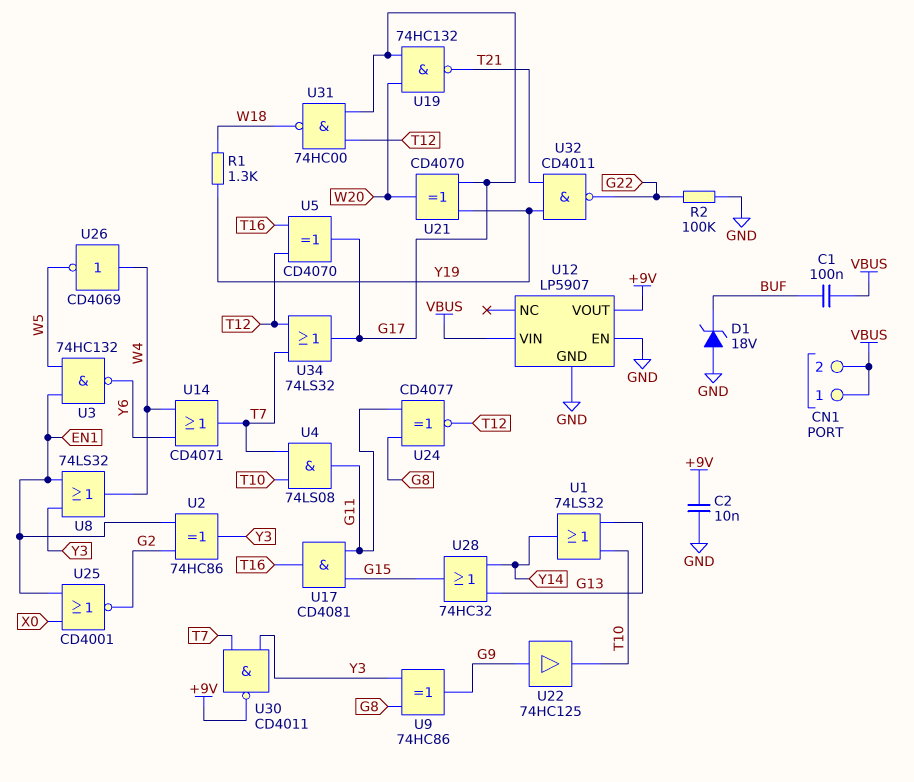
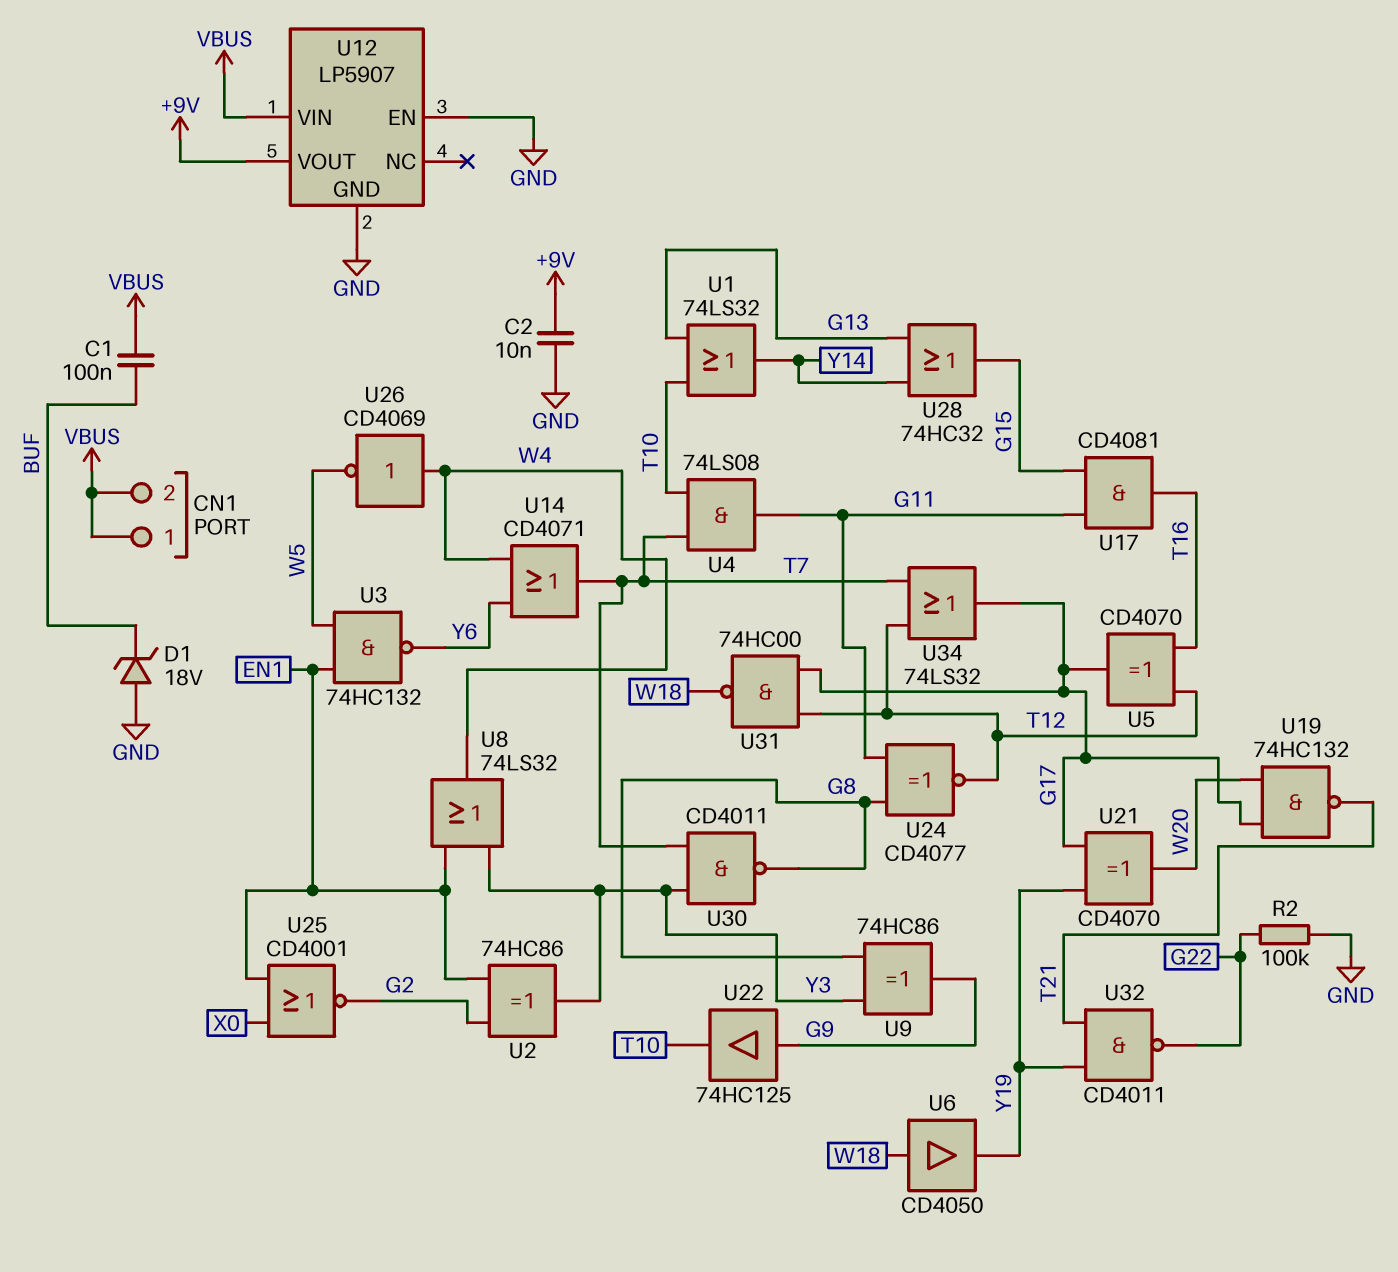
R1: 1.3k (W18, Y19) -> none
U6: none -> buffer CD4050 (in W18, out Y19)
U30: NAND CD4011 (in T7, in Y3, out +9V) -> NAND CD4011 (in T7, in Y3, out G8)

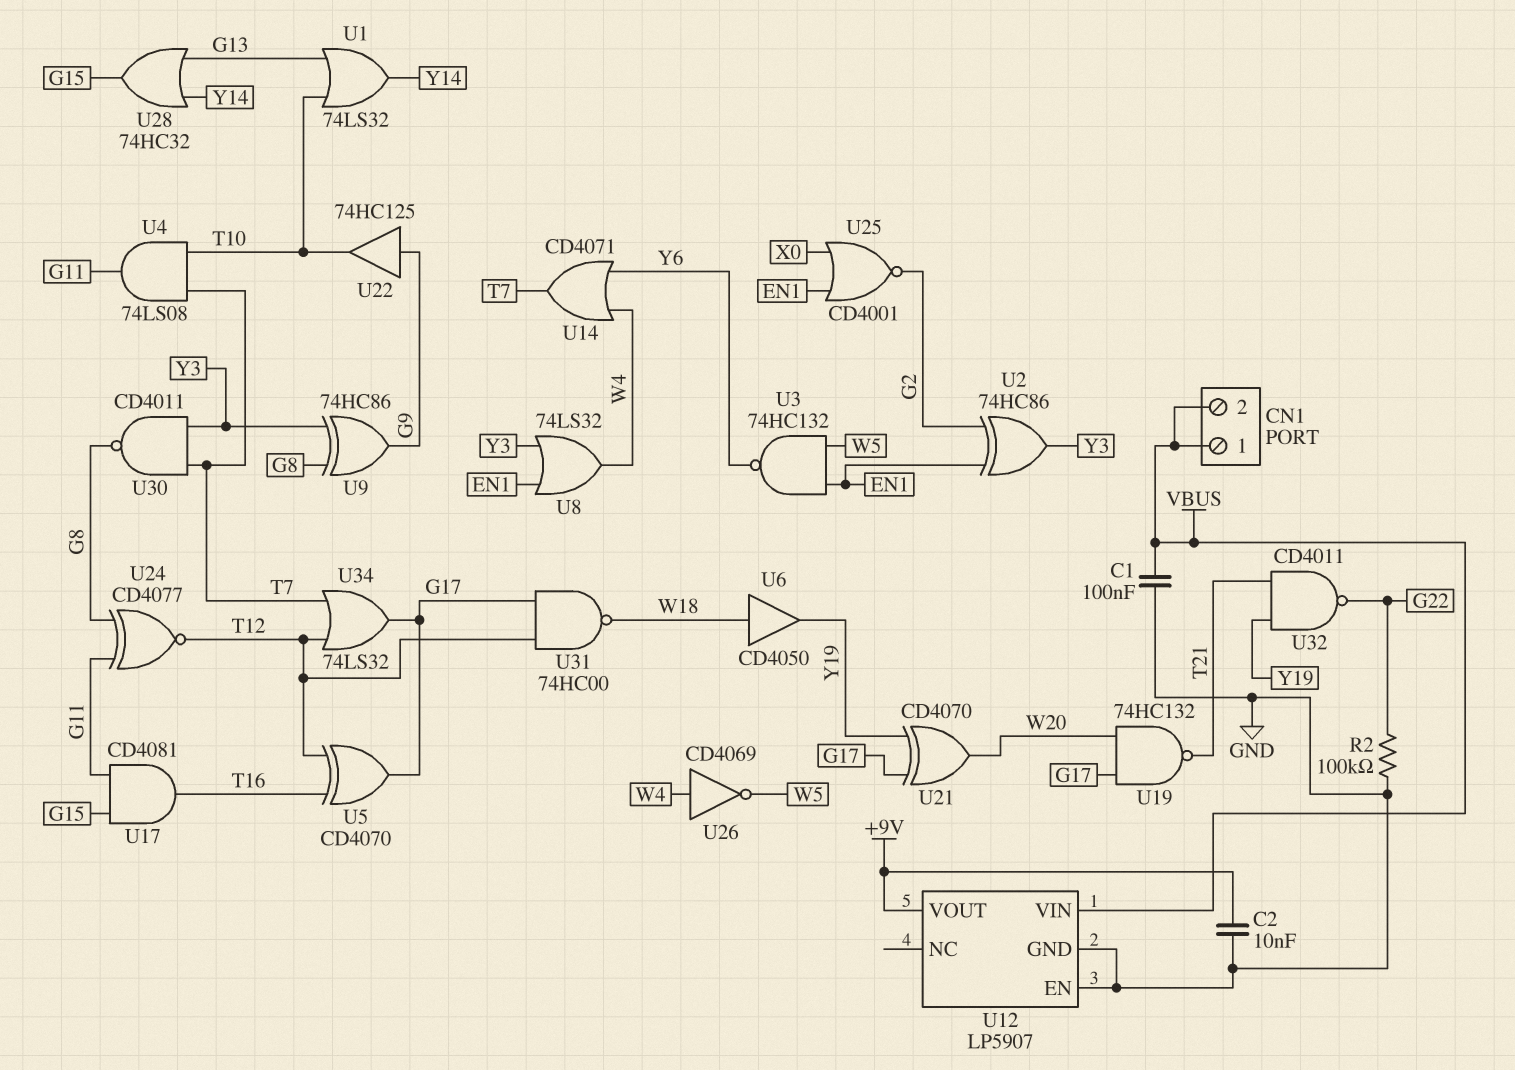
C1: 100nF (BUF, VBUS) -> 100nF (GND, VBUS)
D1: zener 18V (A GND, K BUF) -> none

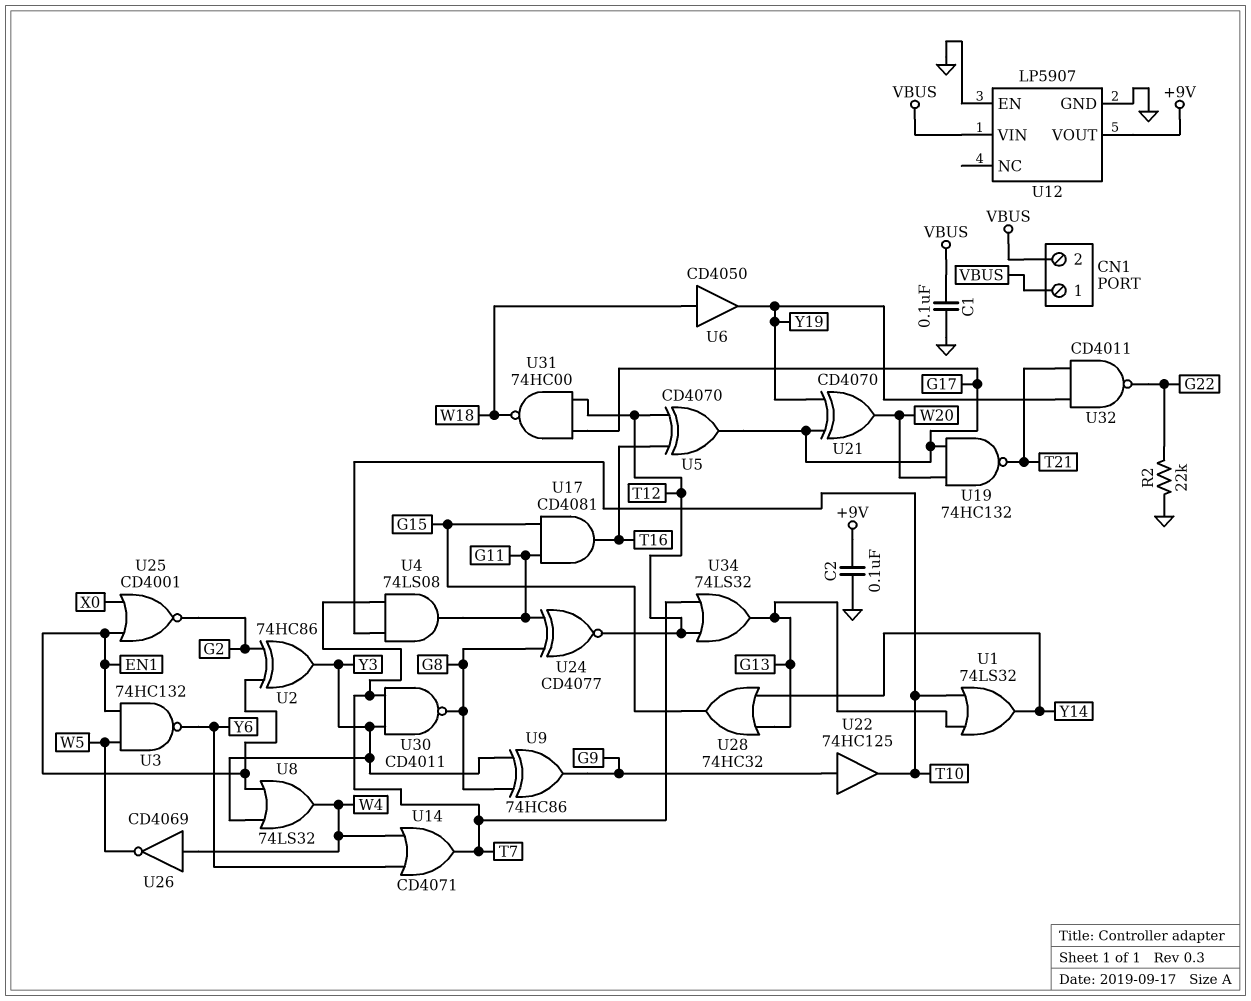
C2: 10nF (+9V, GND) -> 100nF (+9V, GND)
R2: 100k (G22, GND) -> 22k (G22, GND)
U34: OR 74LS32 (in T7, in T12, out G17) -> OR 74LS32 (in T7, in T12, out G13)

